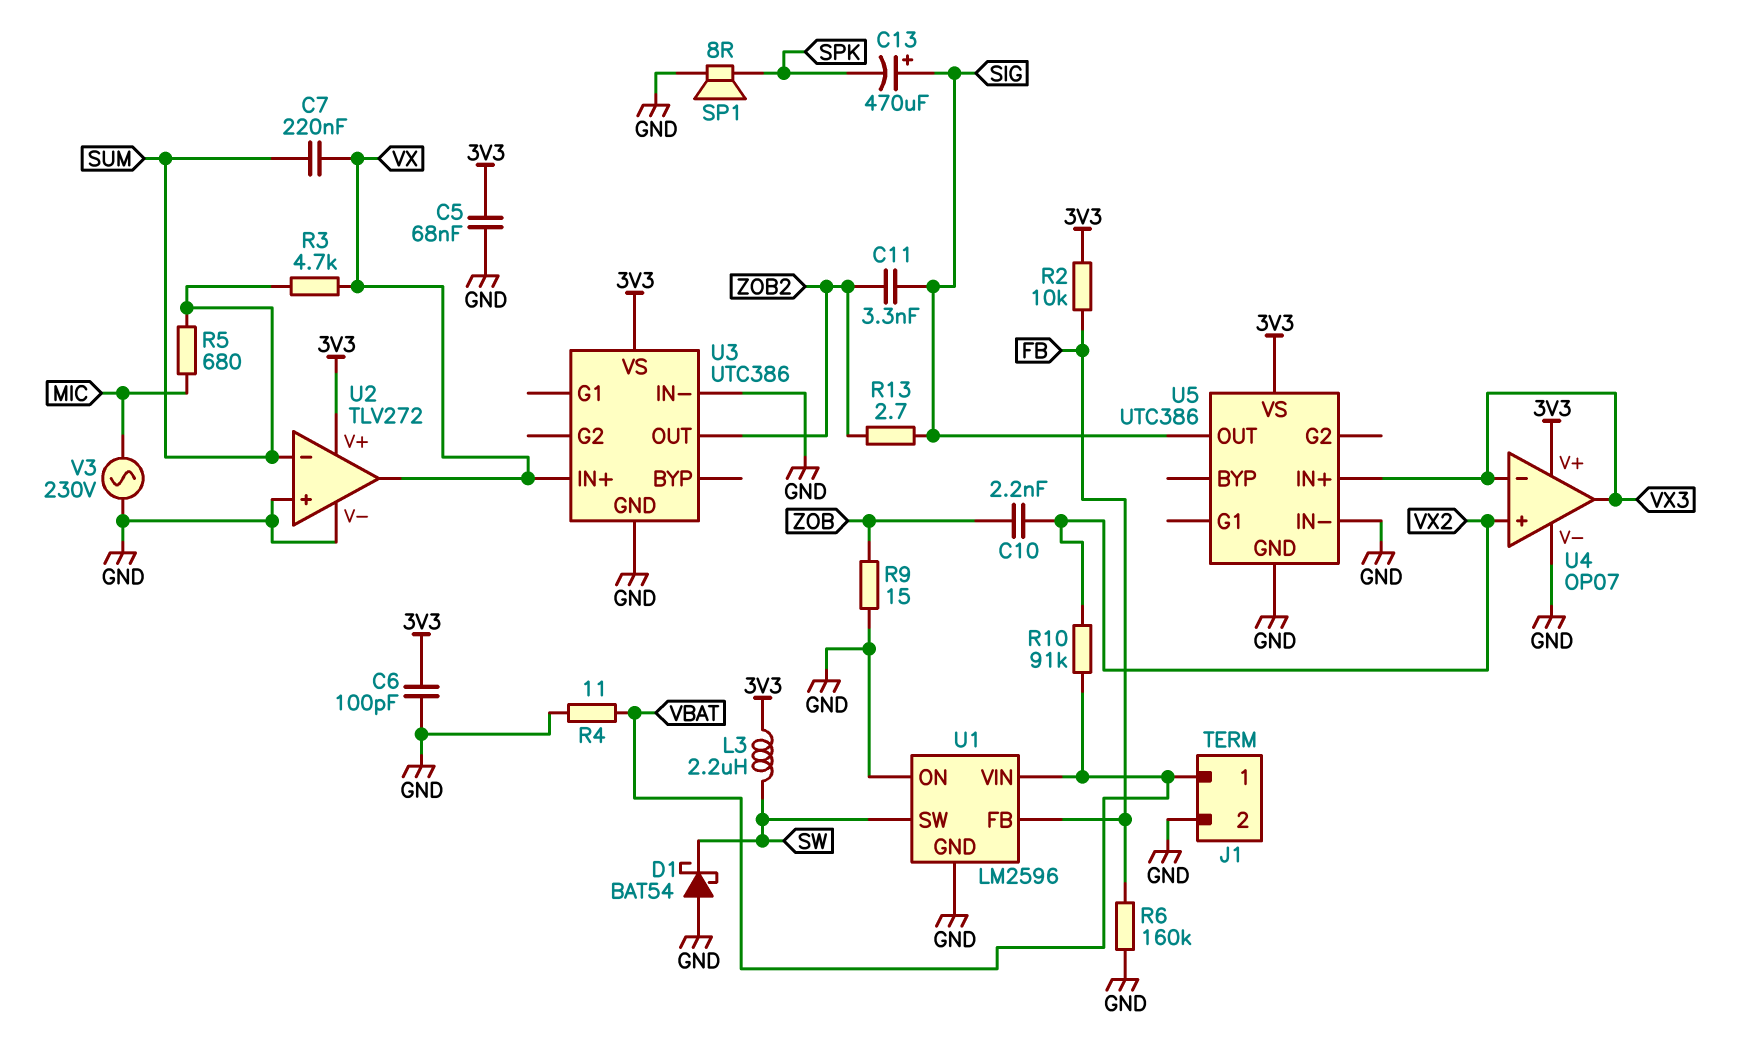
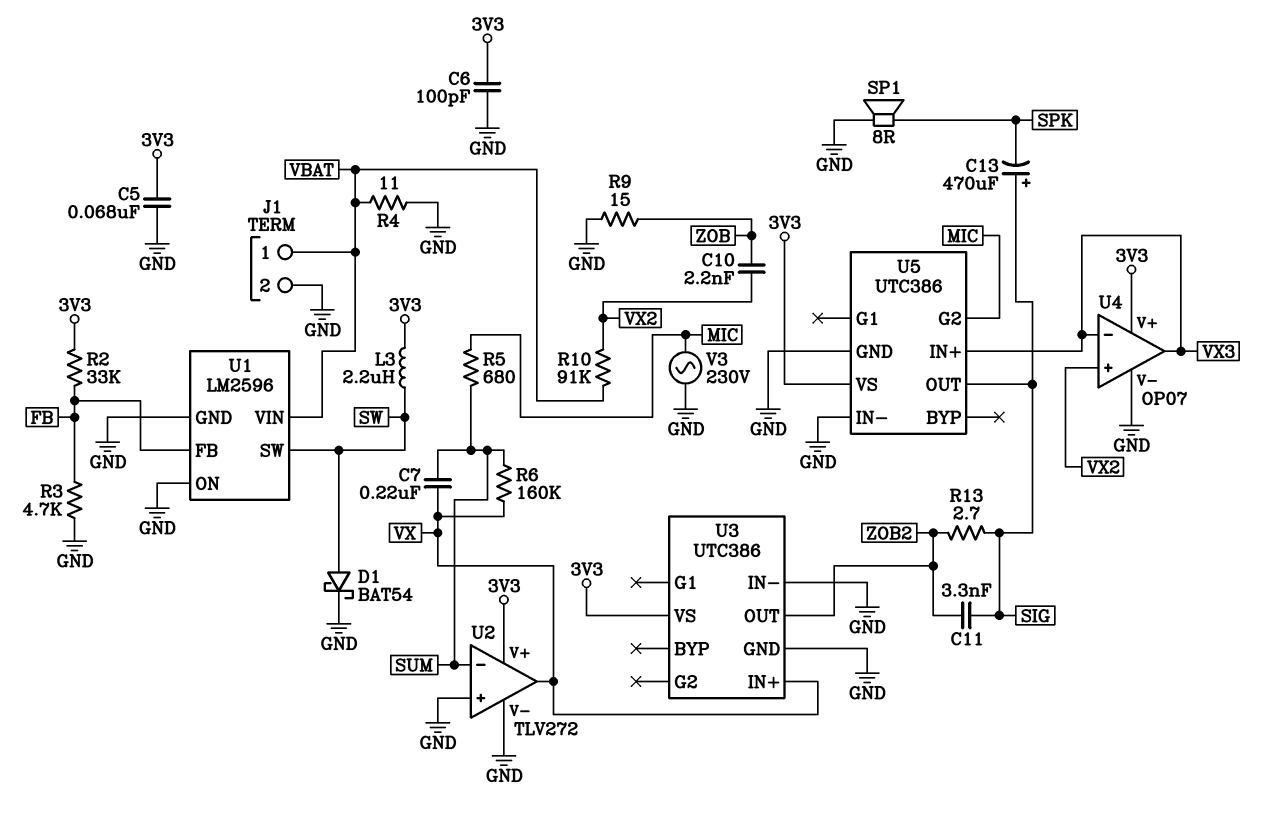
D1: schottky BAT54 (A GND, K SW) -> schottky BAT54 (A SW, K GND)
R2: 10k (3V3, FB) -> 33k (3V3, FB)
R3: 4.7k (SUM, VX) -> 4.7k (FB, GND)
R6: 160k (FB, GND) -> 160k (SUM, VX)
U5 pin G2: none -> MIC

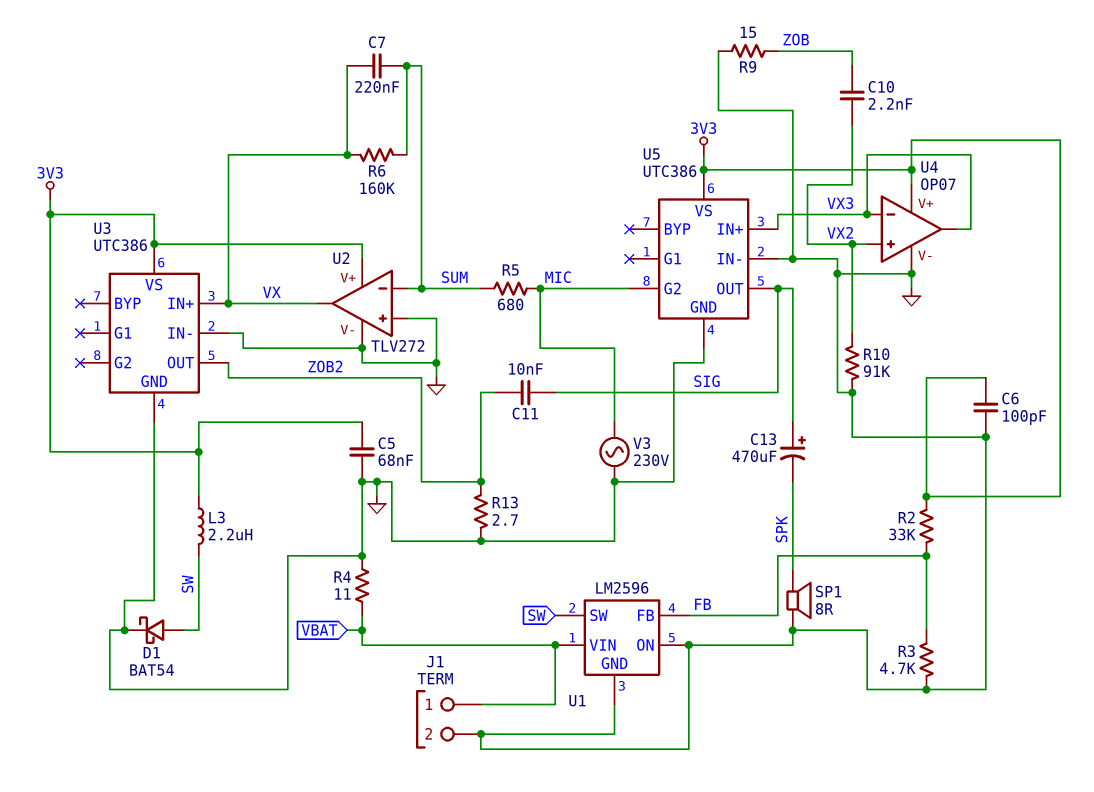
C11: 3.3nF (SIG, ZOB2) -> 10nF (SIG, ZOB2)
R10: 91k (VBAT, VX2) -> 91k (GND, VX2)
R13: 2.7 (SIG, ZOB2) -> 2.7 (GND, ZOB2)

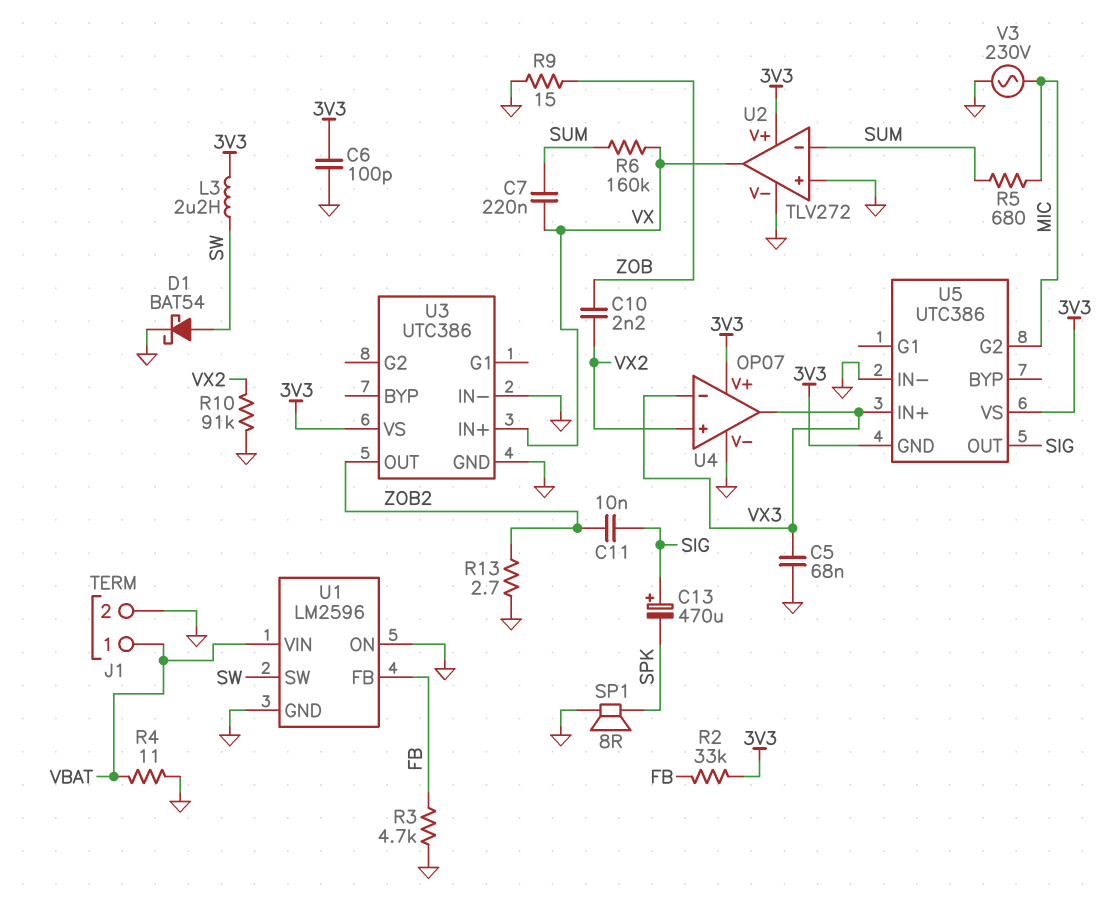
C5: 68nF (3V3, GND) -> 68nF (GND, VX3)
U5 pin GND: GND -> 3V3

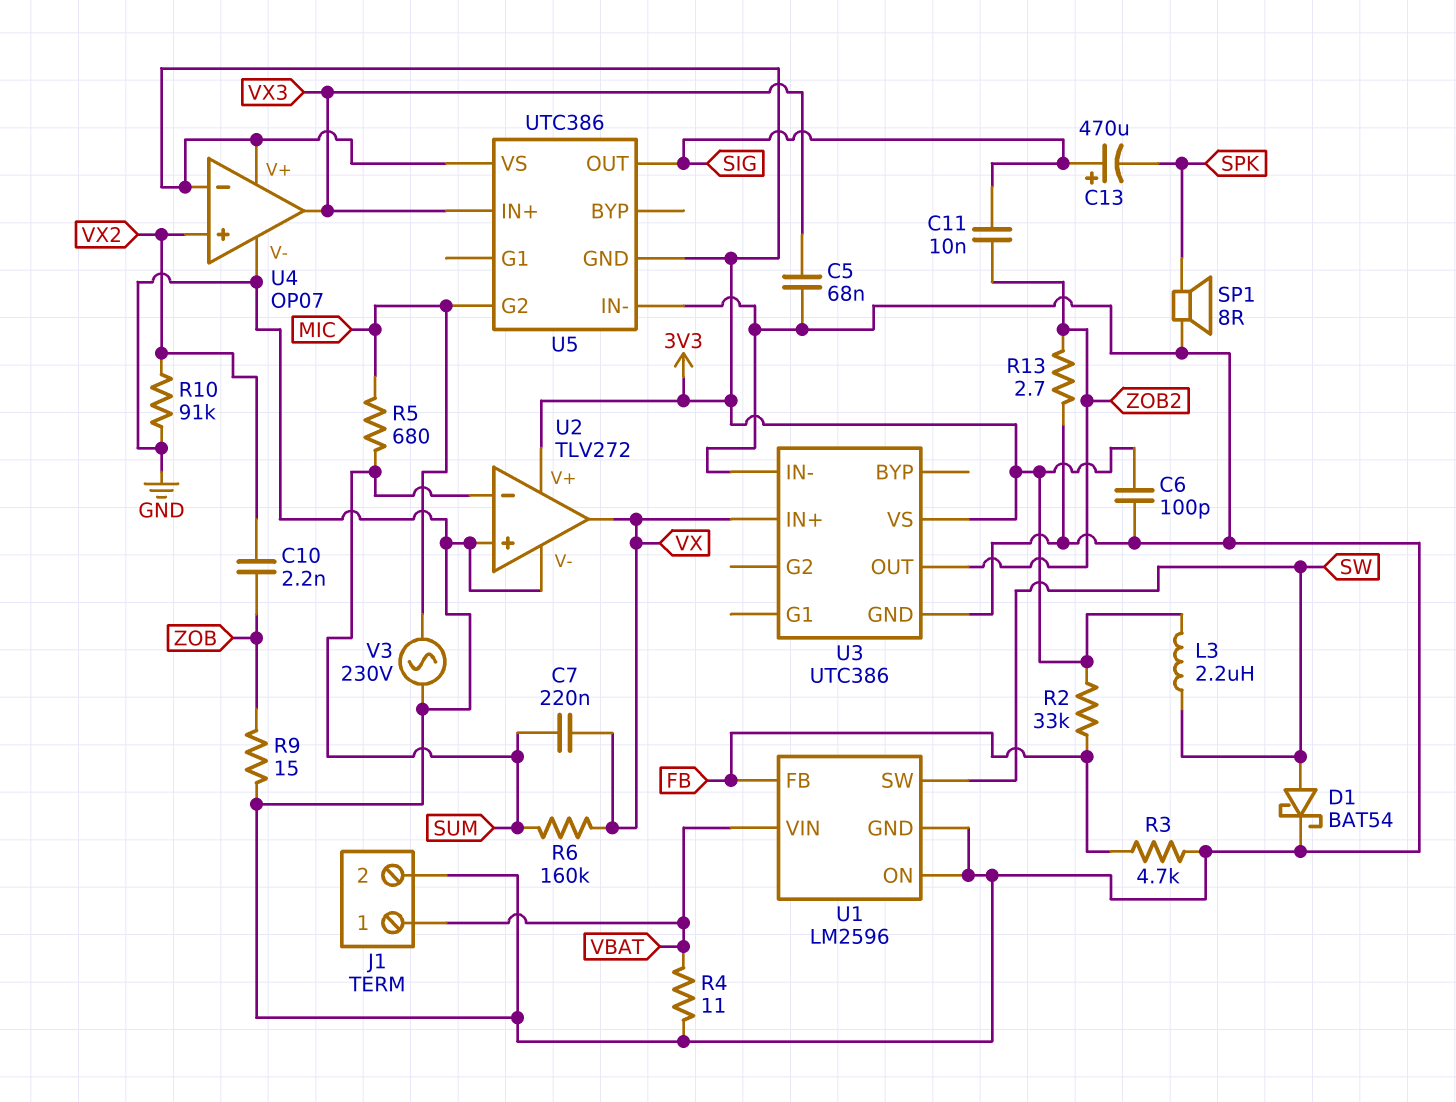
U4 pin in-: VX3 -> 3V3

